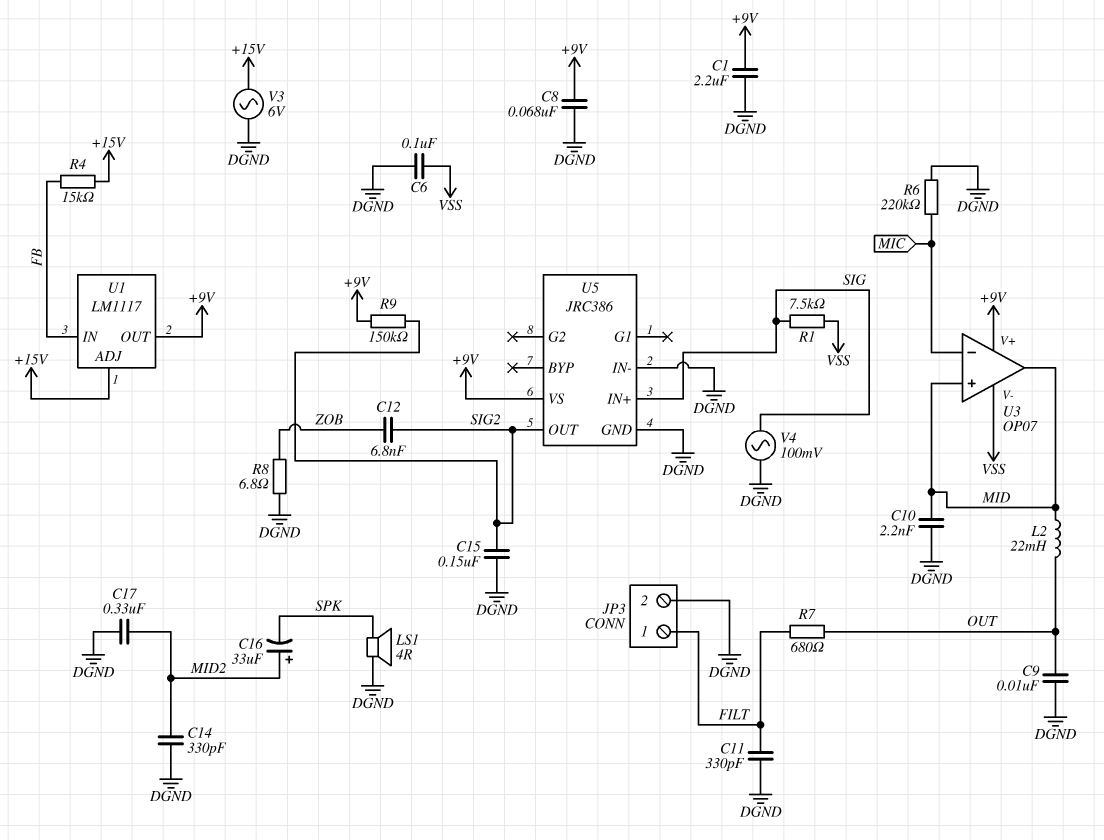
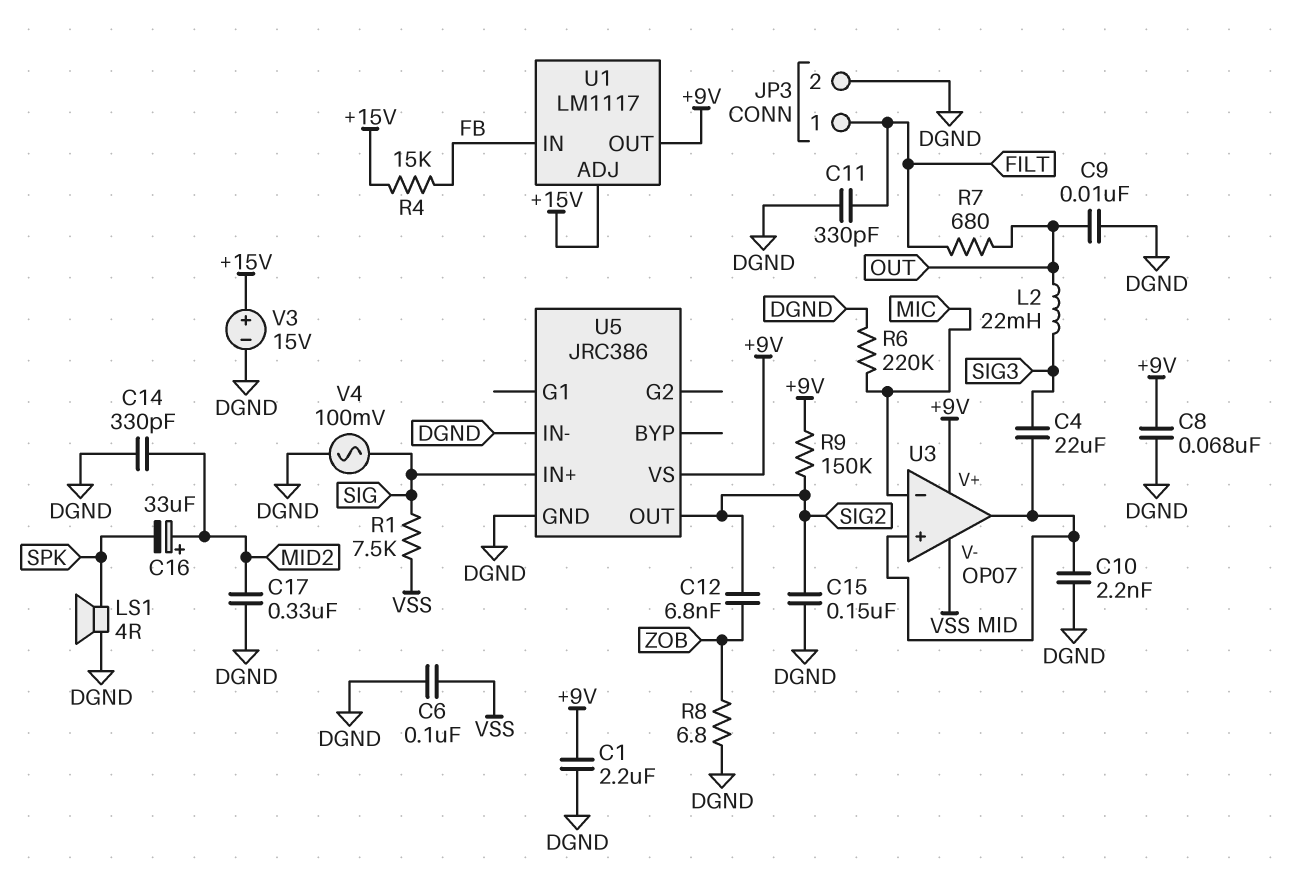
C4: none -> 22uF (MID, SIG3)
L2: 22mH (MID, OUT) -> 22mH (OUT, SIG3)
V3: AC 6V (+15V, DGND) -> 15V (plus +15V, minus DGND)

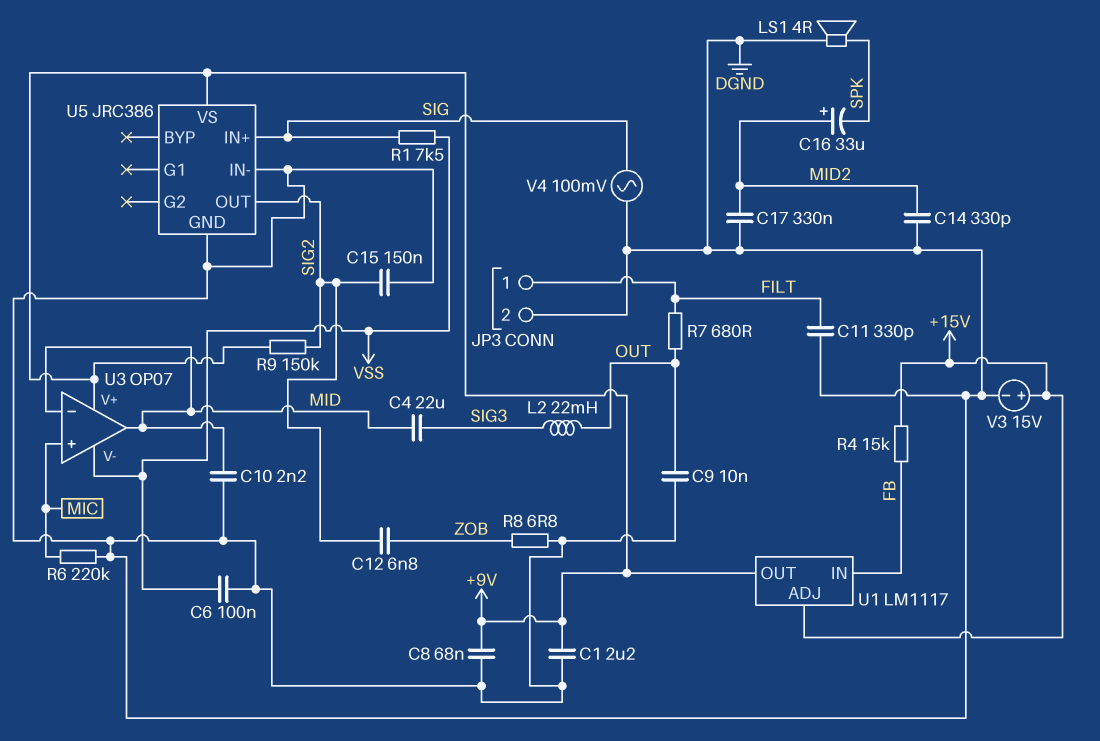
U3 pin in+: MID -> MIC
U3 pin in-: MIC -> MID

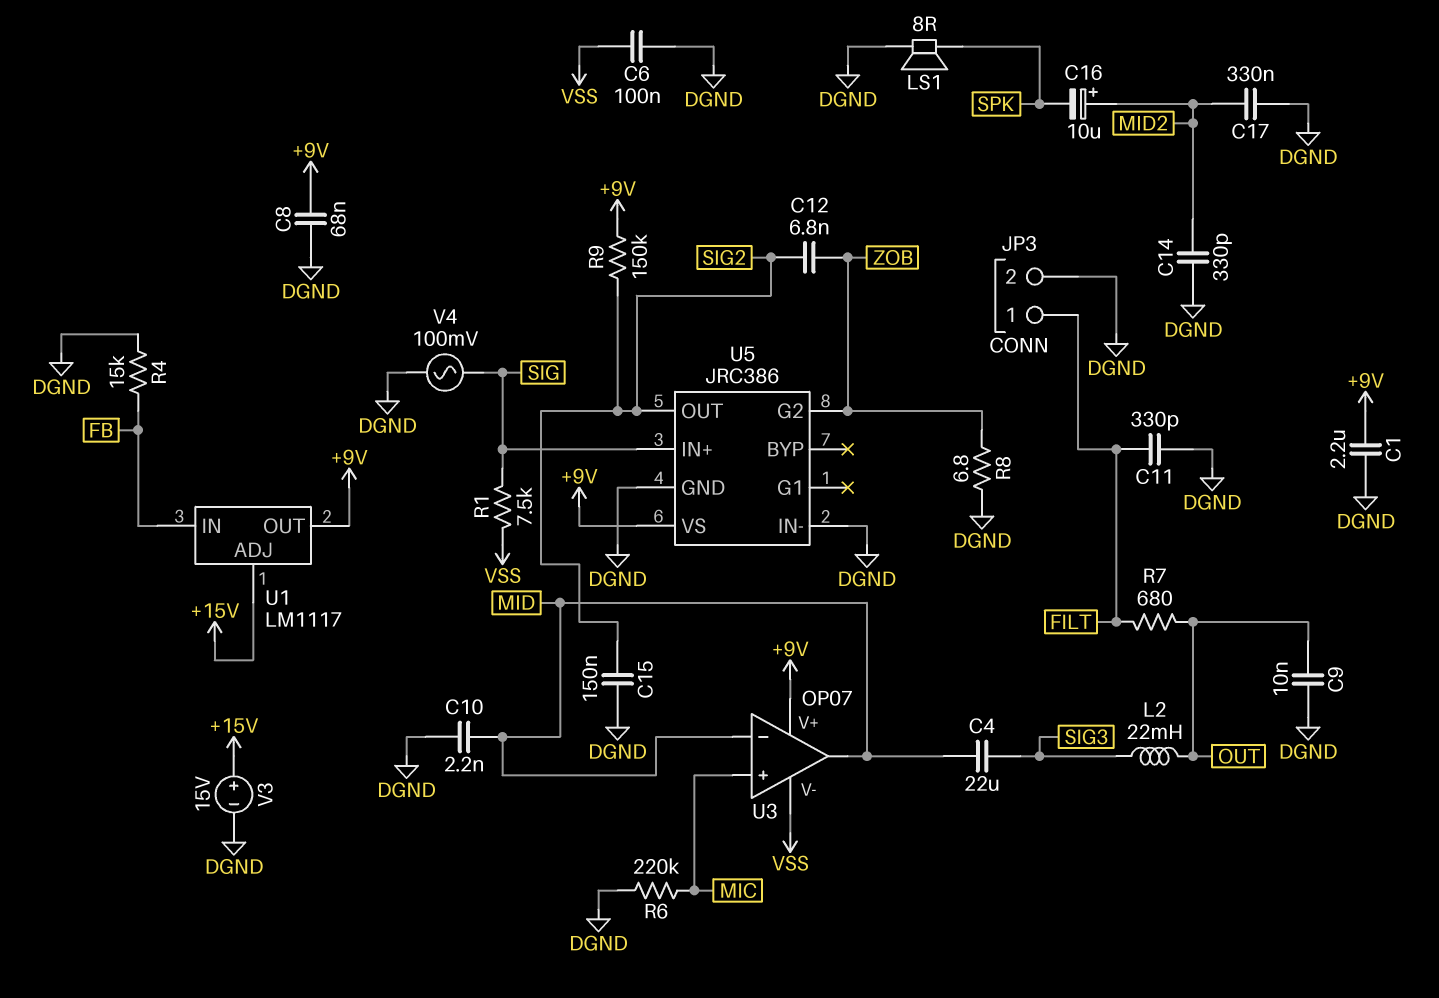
C16: 33uF (plus MID2, minus SPK) -> 10uF (plus MID2, minus SPK)
LS1: speaker 4R (DGND, SPK) -> speaker 8R (DGND, SPK)
R4: 15k (+15V, FB) -> 15k (DGND, FB)
U5 pin G2: none -> ZOB

